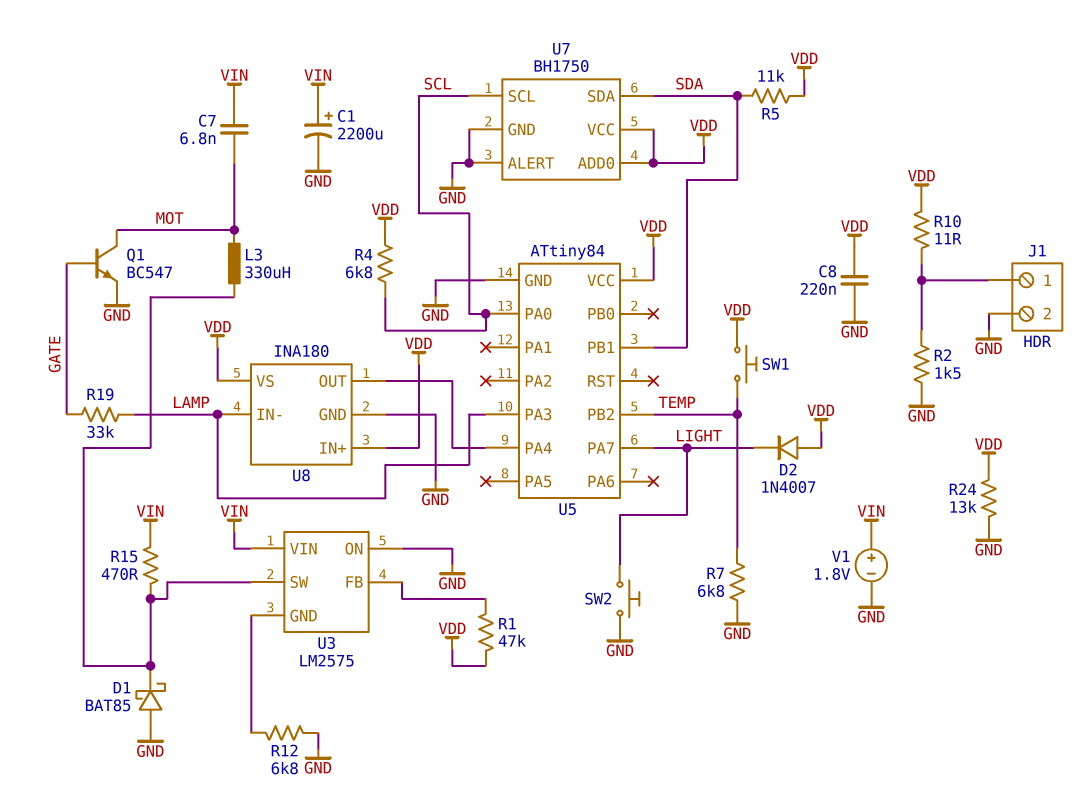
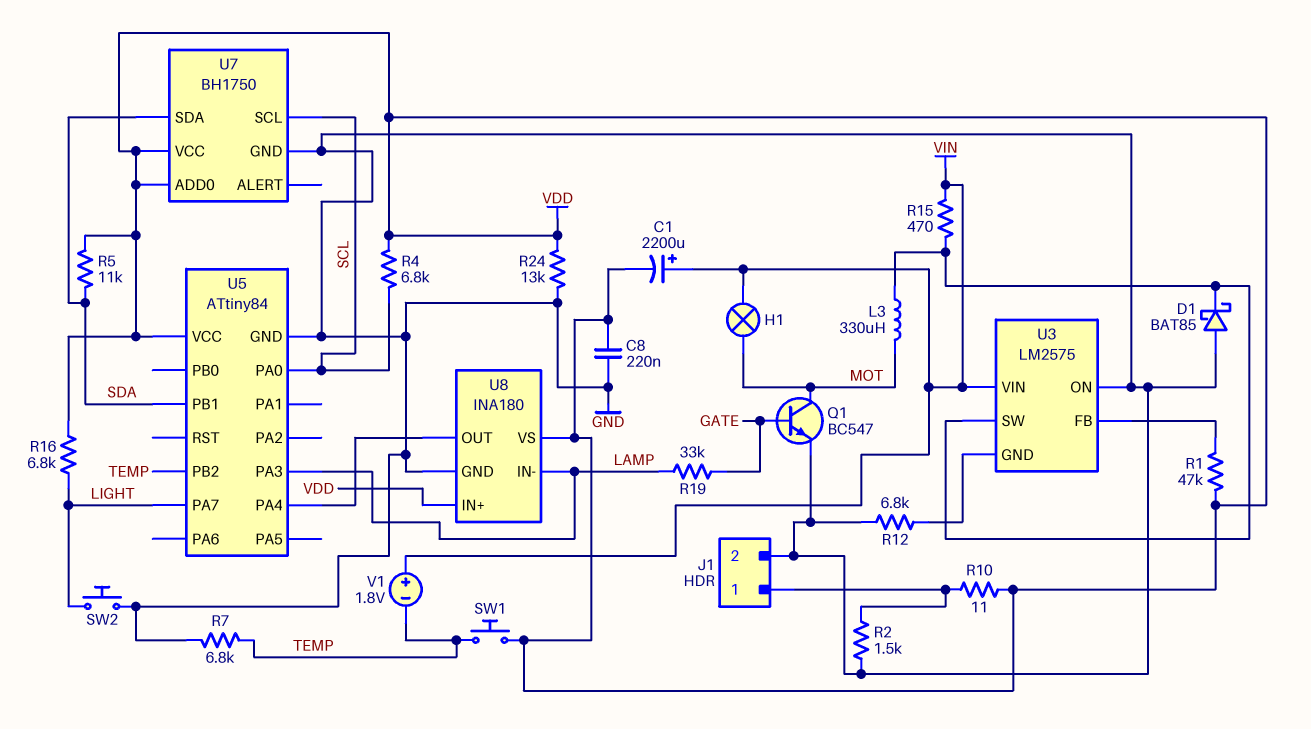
C1: 2200uF (plus VIN, minus GND) -> 2200uF (plus VIN, minus VDD)
C7: 6.8nF (MOT, VIN) -> none
D2: diode 1N4007 (A VDD, K LIGHT) -> none
H1: none -> lamp (MOT, VIN)
R16: none -> 6.8k (LIGHT, VDD)
U7 pin ALERT: GND -> none
V1: 1.8V (plus VIN, minus GND) -> 1.8V (plus VIN, minus TEMP)

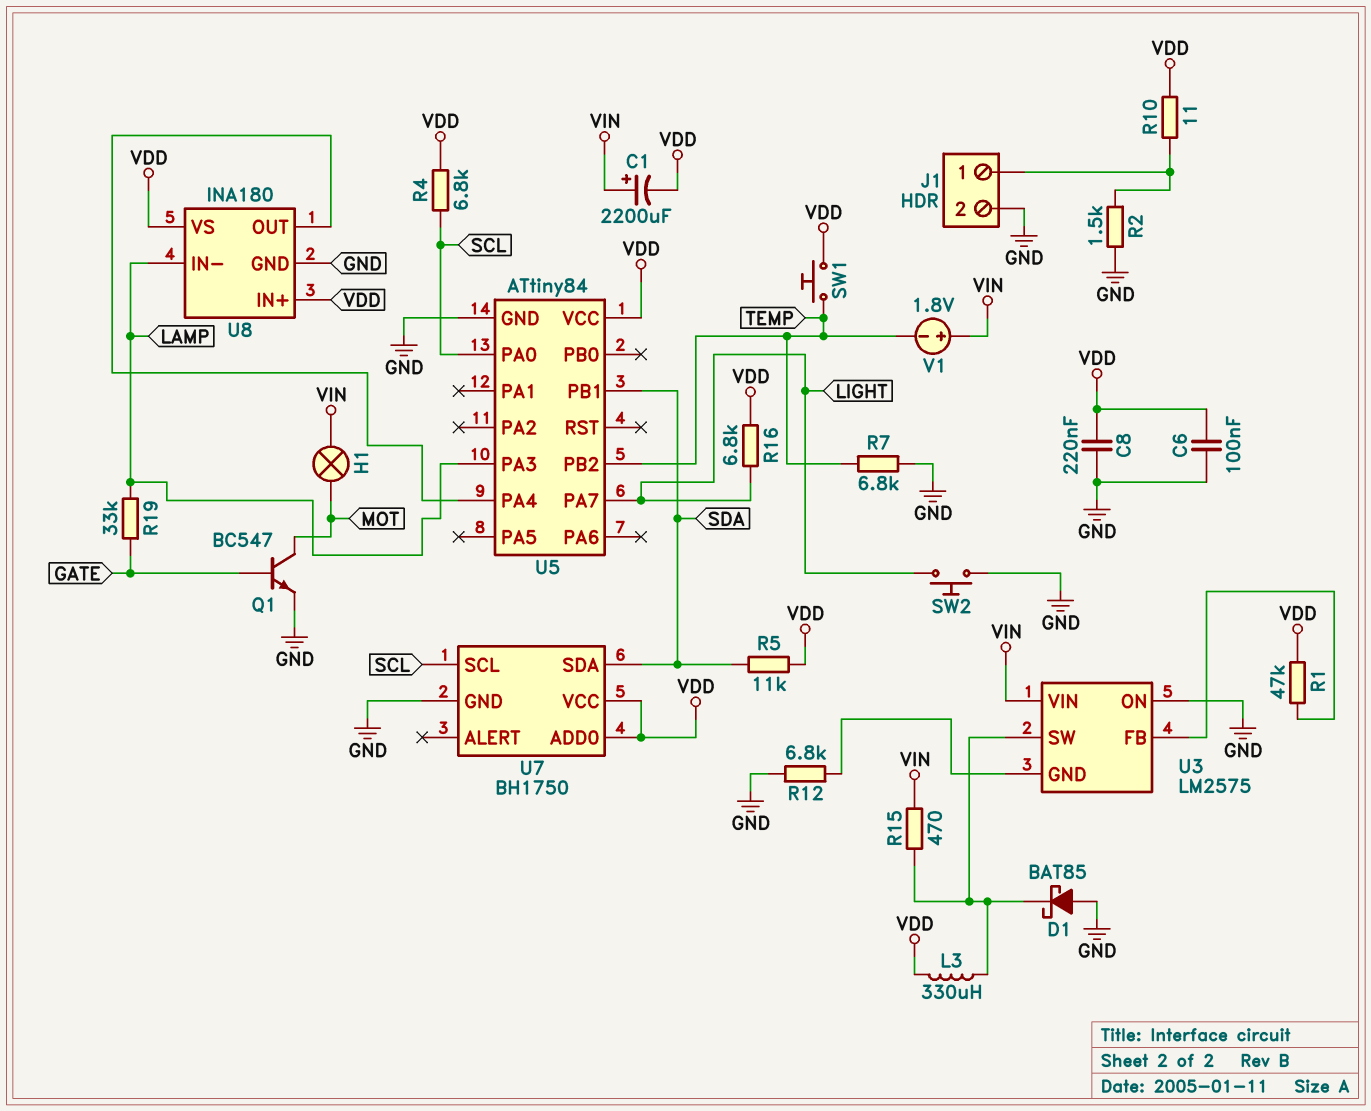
C6: none -> 100nF (GND, VDD)
L3: 330uH (MOT, U3/SW) -> 330uH (U3/SW, VDD)
R24: 13k (GND, VDD) -> none

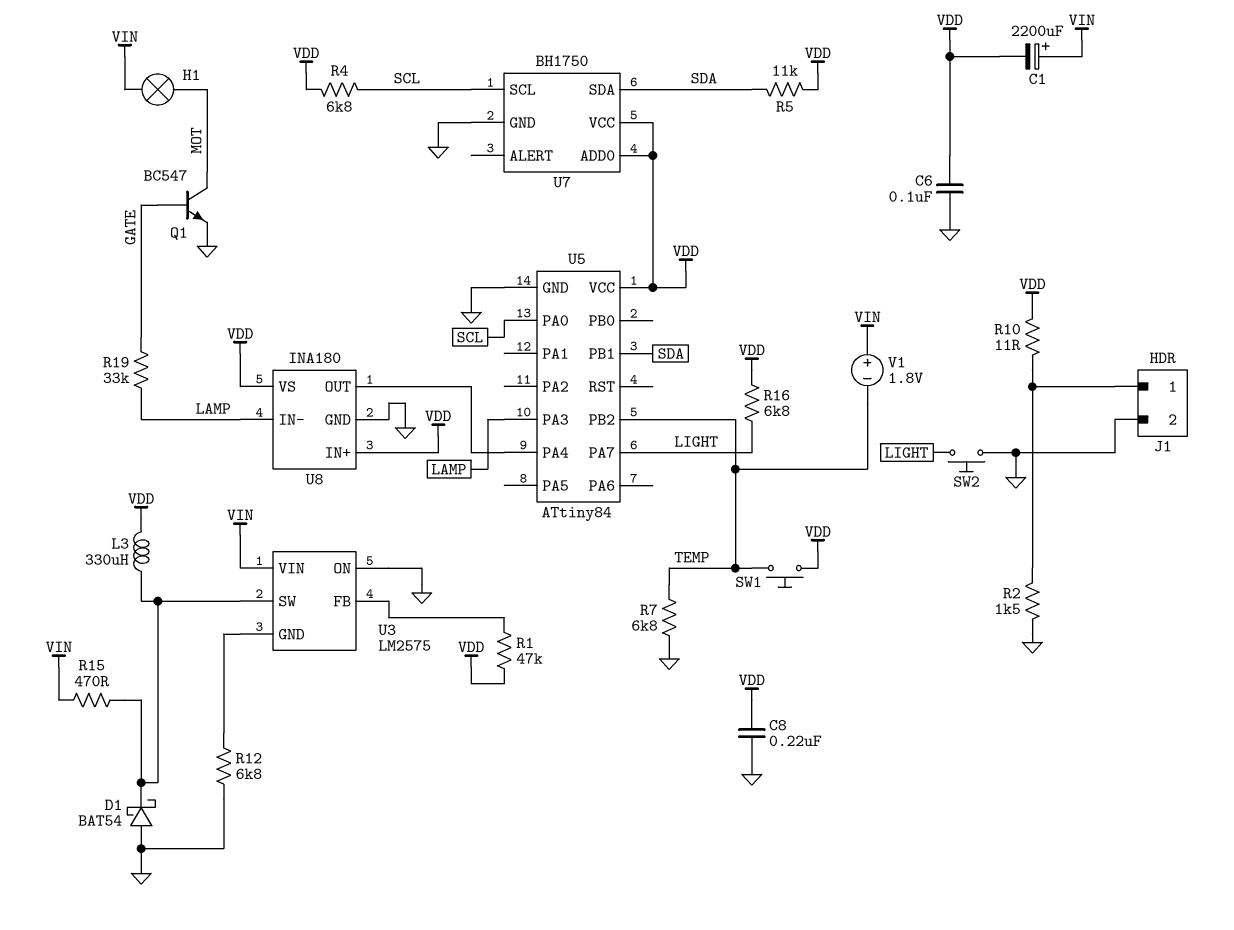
D1: schottky BAT85 (A GND, K U3/SW) -> schottky BAT54 (A GND, K U3/SW)

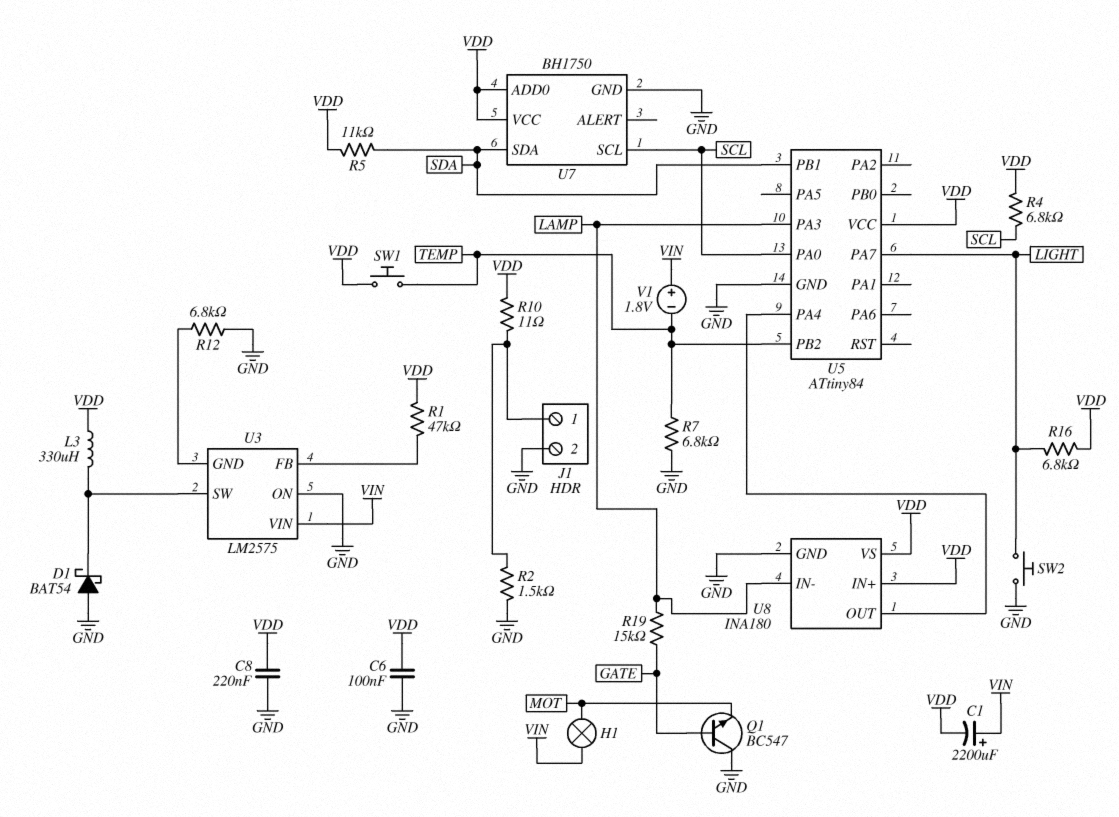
Q1: NPN BC547 (B GATE, C MOT, E GND) -> NPN BC547 (B GATE, C GND, E MOT)
R15: 470 (U3/SW, VIN) -> none
R19: 33k (GATE, LAMP) -> 15k (GATE, LAMP)

